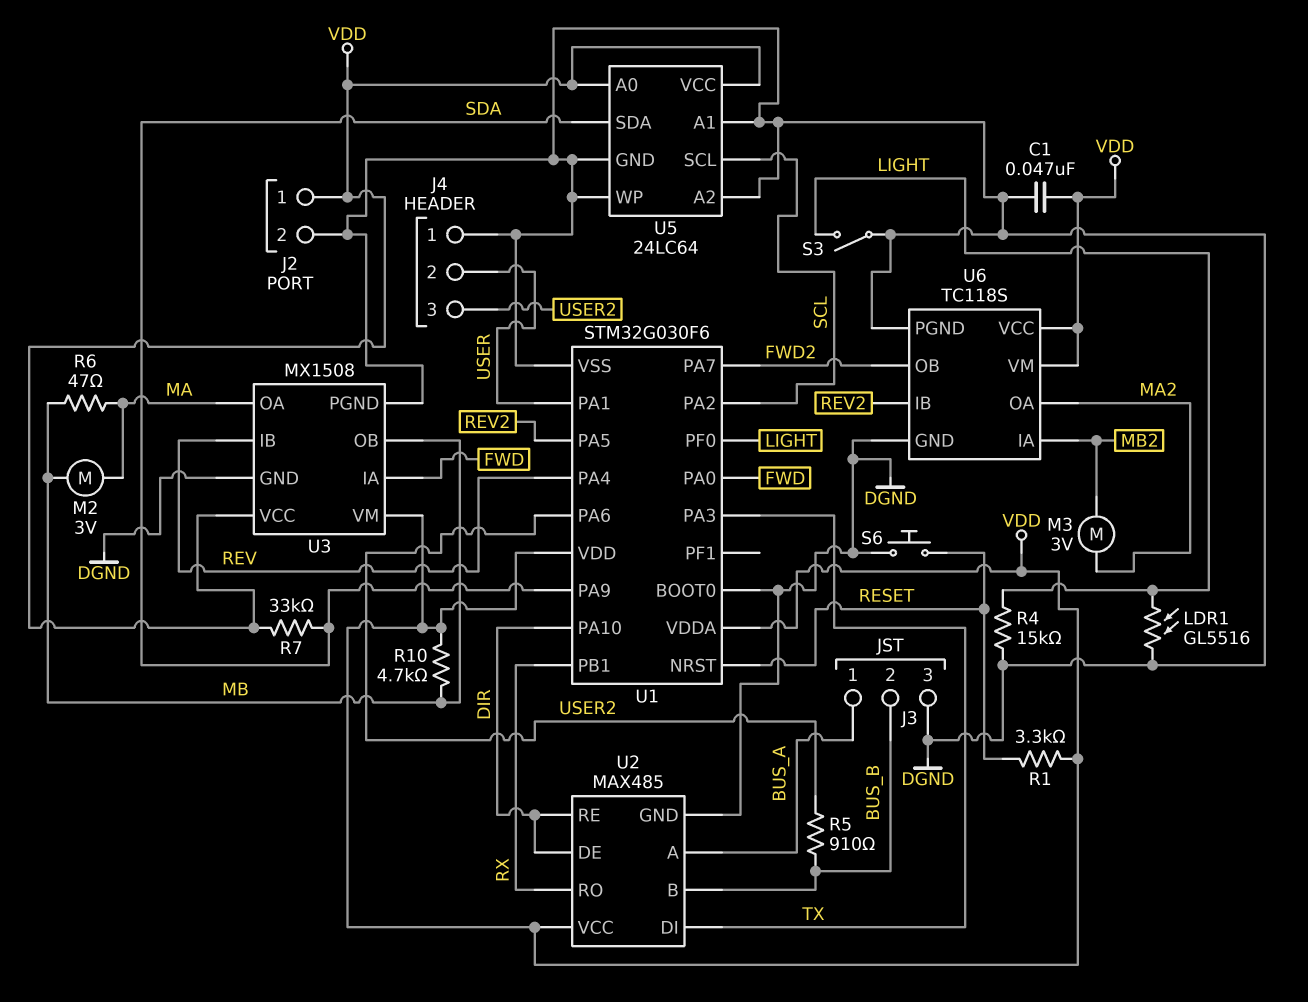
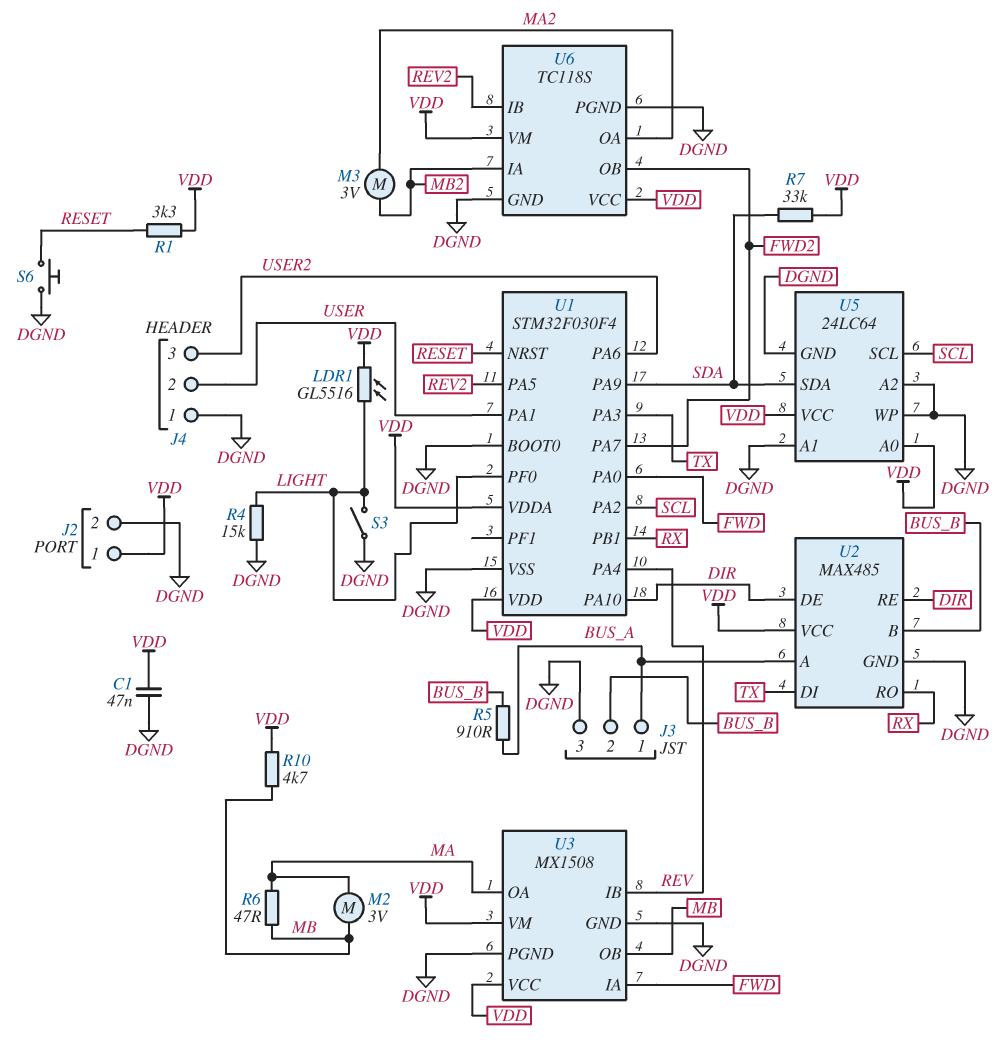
LDR1: GL5516 (DGND, LIGHT) -> GL5516 (LIGHT, VDD)
R5: 910 (BUS_B, USER2) -> 910 (BUS_A, BUS_B)
U1: STM32G030F6 -> STM32F030F4

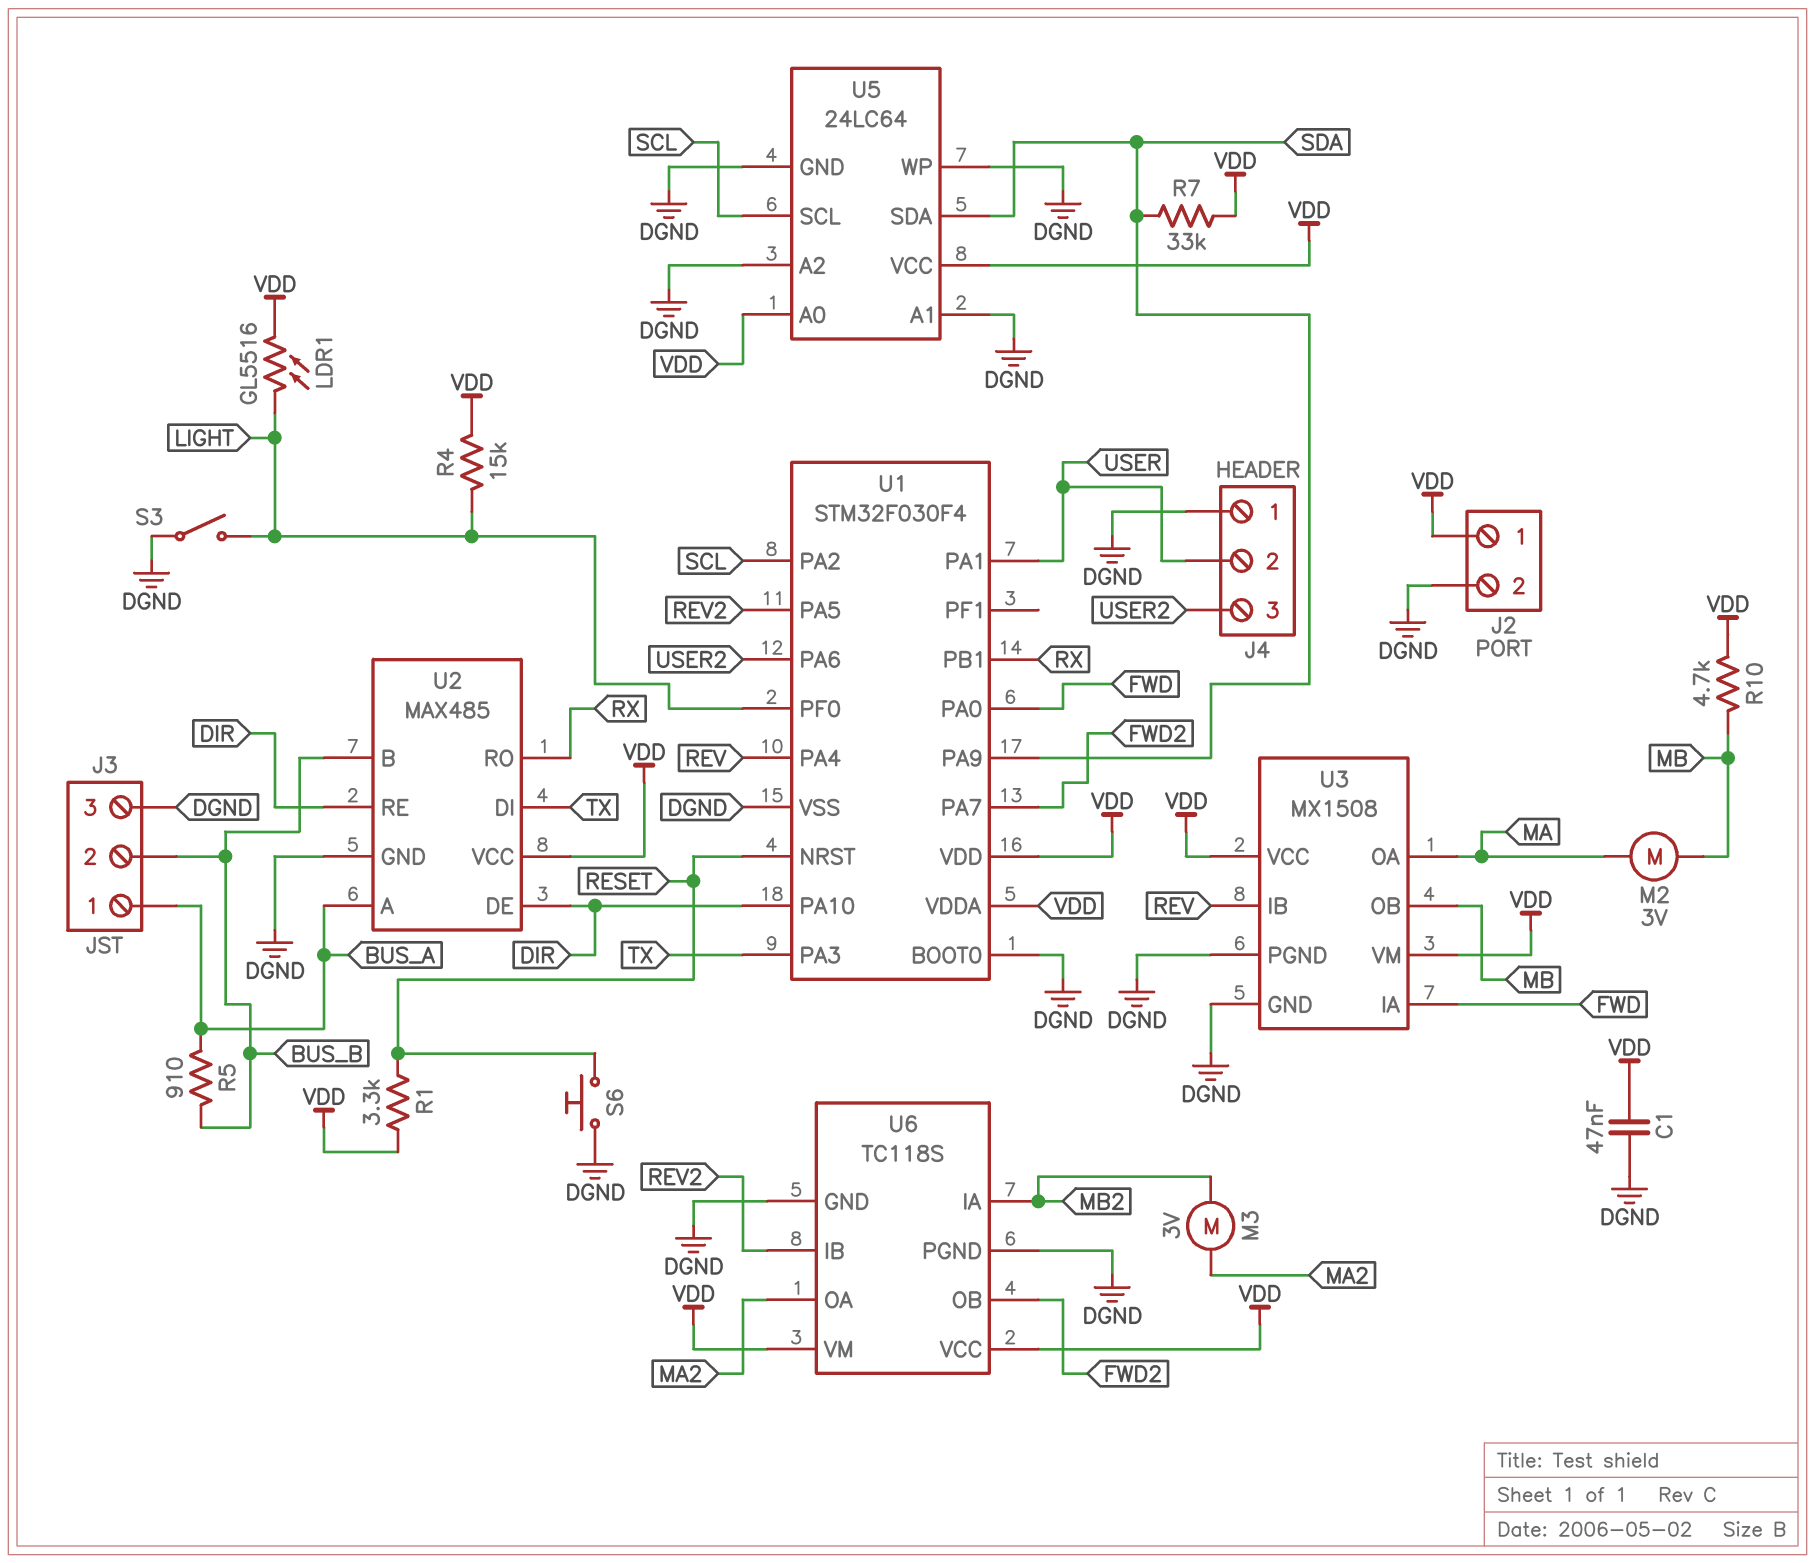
R4: 15k (DGND, LIGHT) -> 15k (LIGHT, VDD)
R6: 47 (MA, MB) -> none

